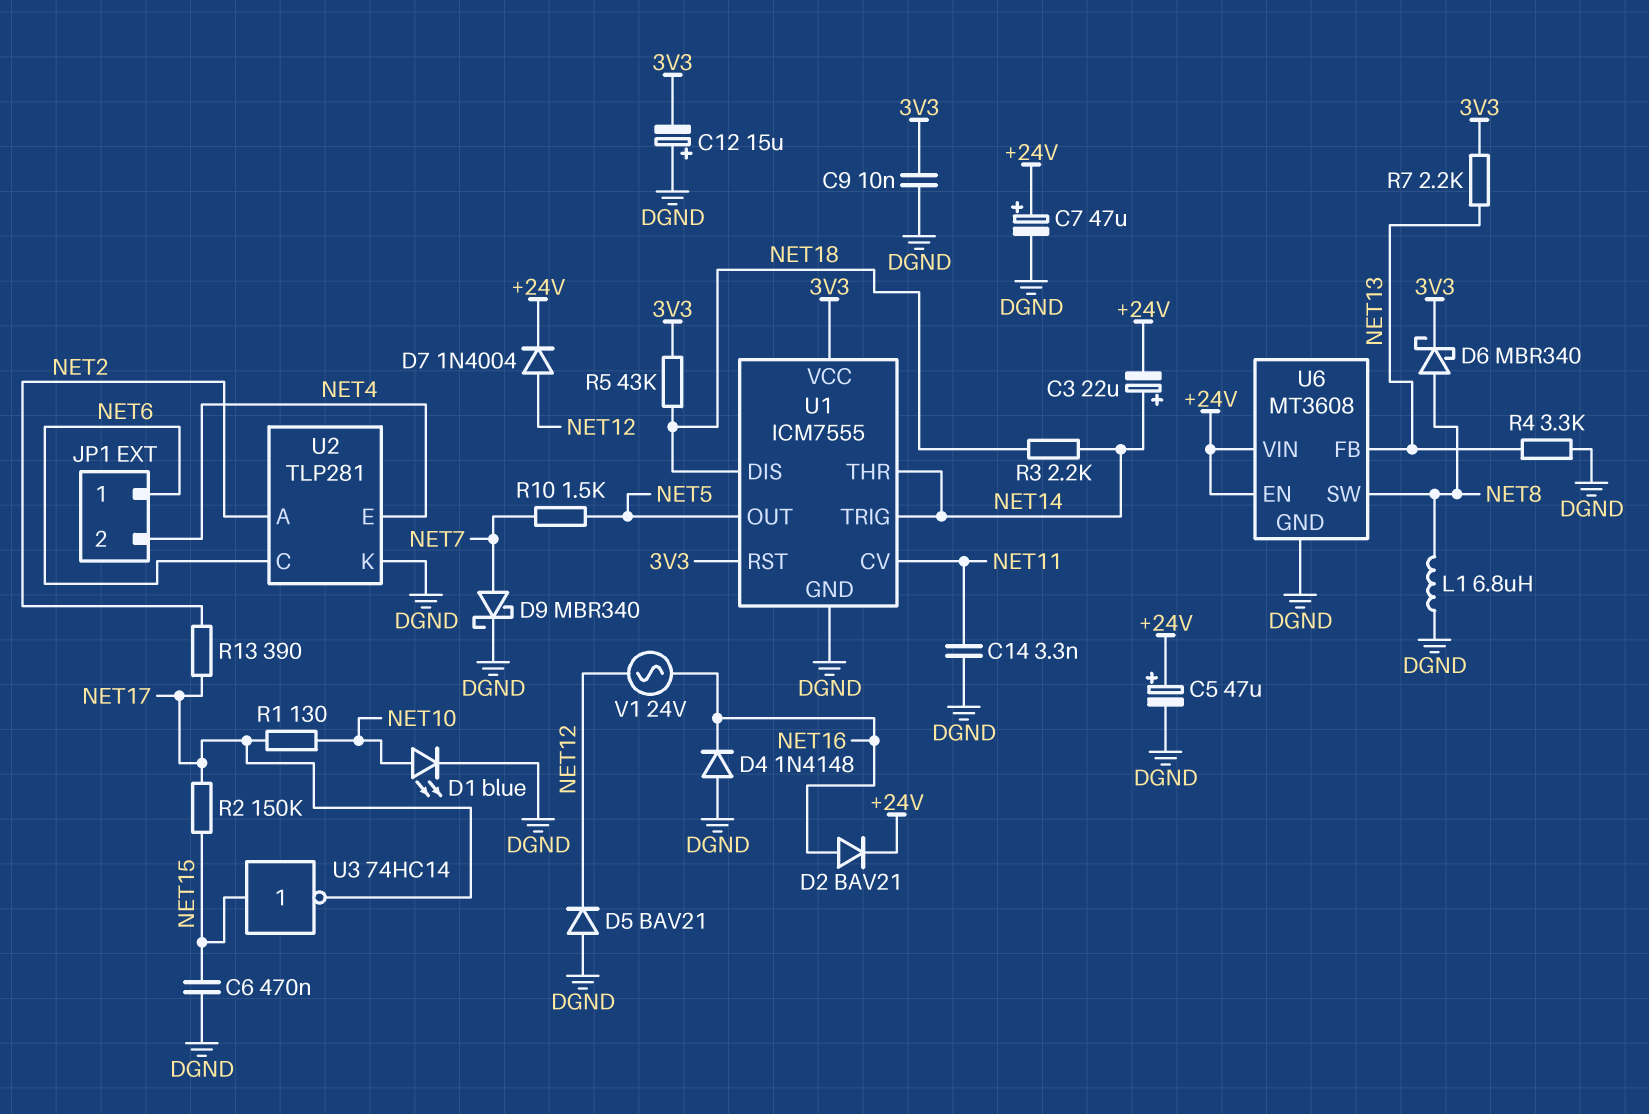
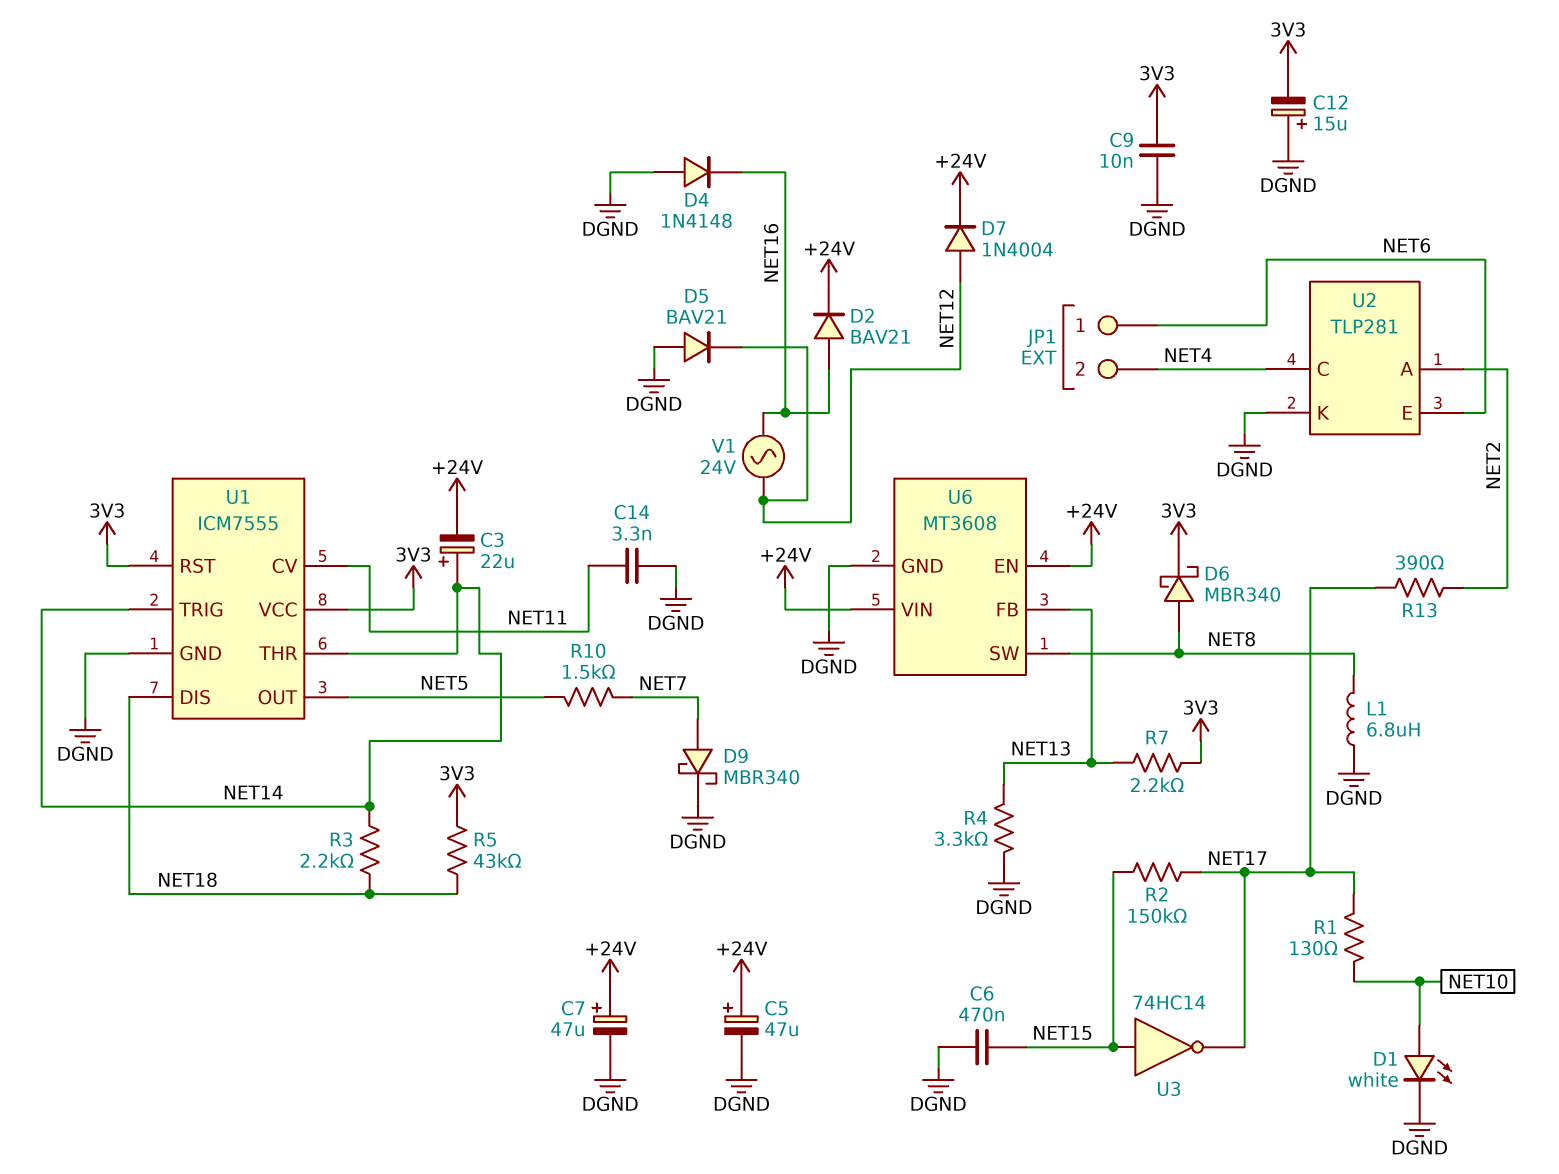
D1: LED blue (A NET10, K DGND) -> LED white (A NET10, K DGND)
U2 pin C: NET6 -> NET4
U2 pin E: NET4 -> NET6

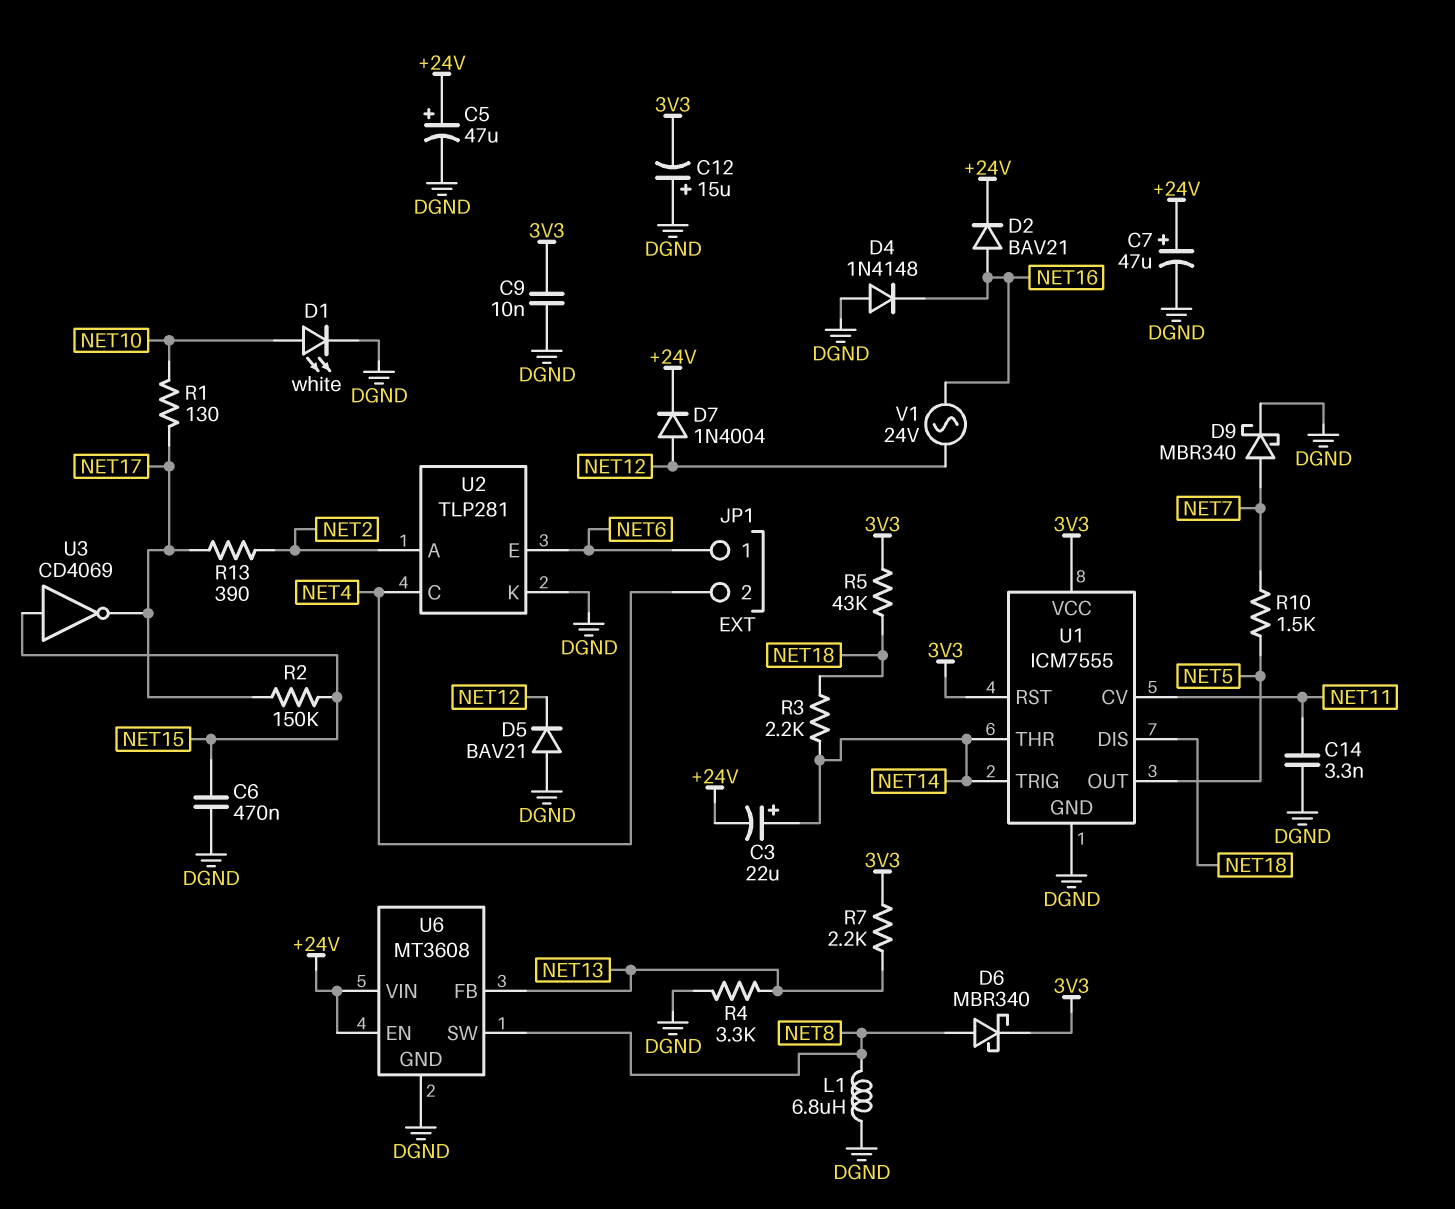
U3: NOT 74HC14 (in NET15, out NET17) -> NOT CD4069 (in NET15, out NET17)

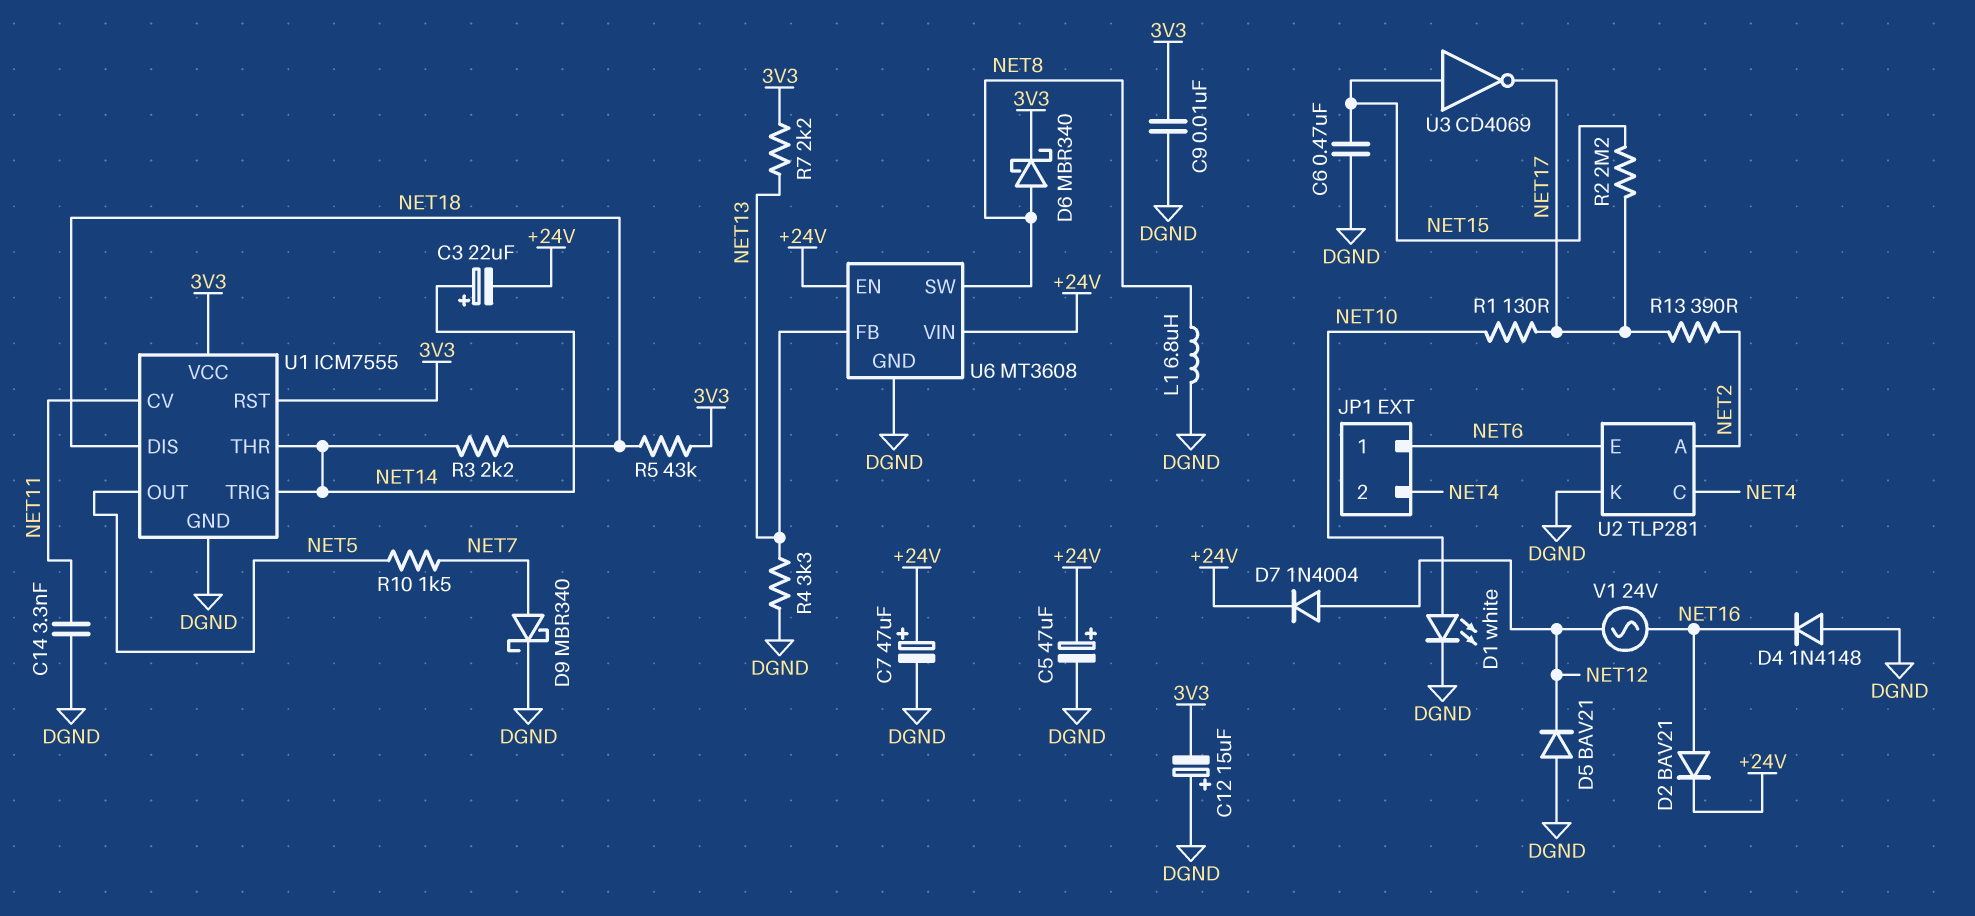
R2: 150k (NET15, NET17) -> 2.2M (NET15, NET17)

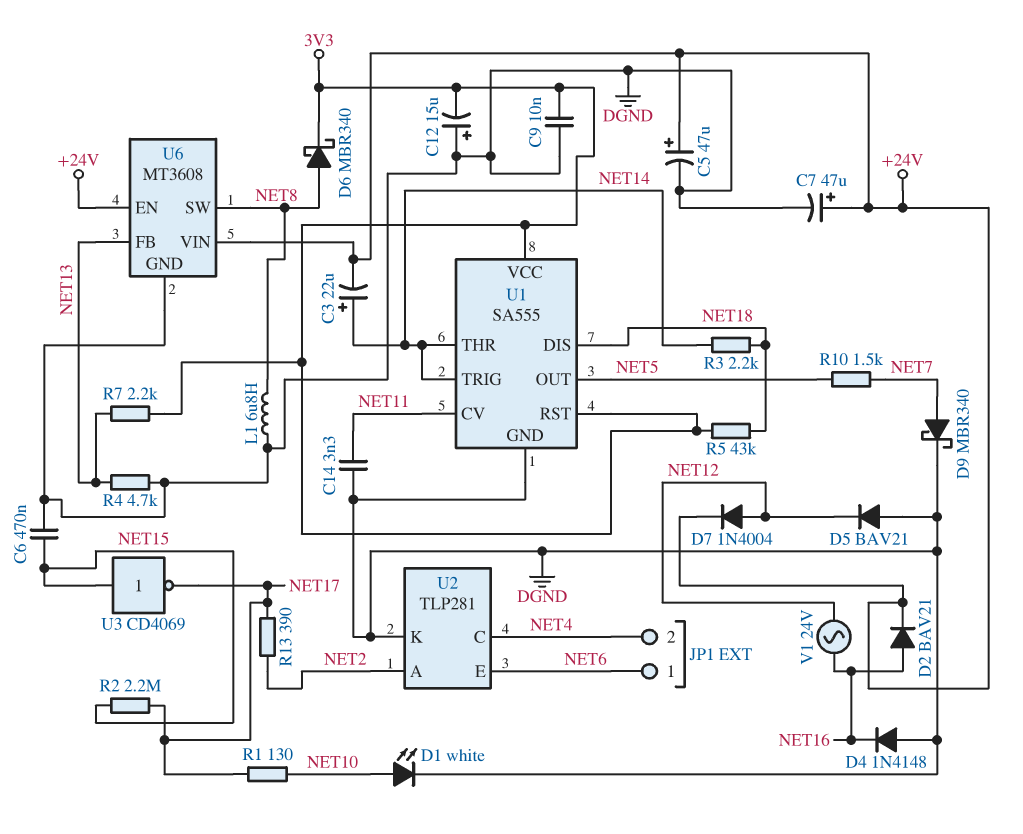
R4: 3.3k (DGND, NET13) -> 4.7k (DGND, NET13)
U1: ICM7555 -> SA555

